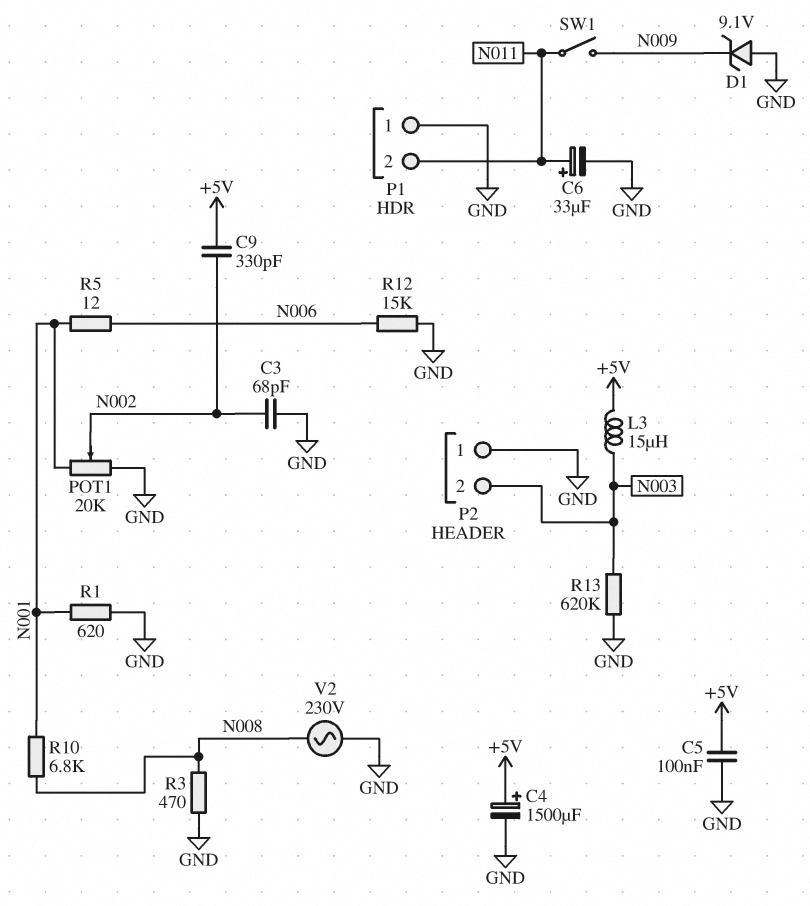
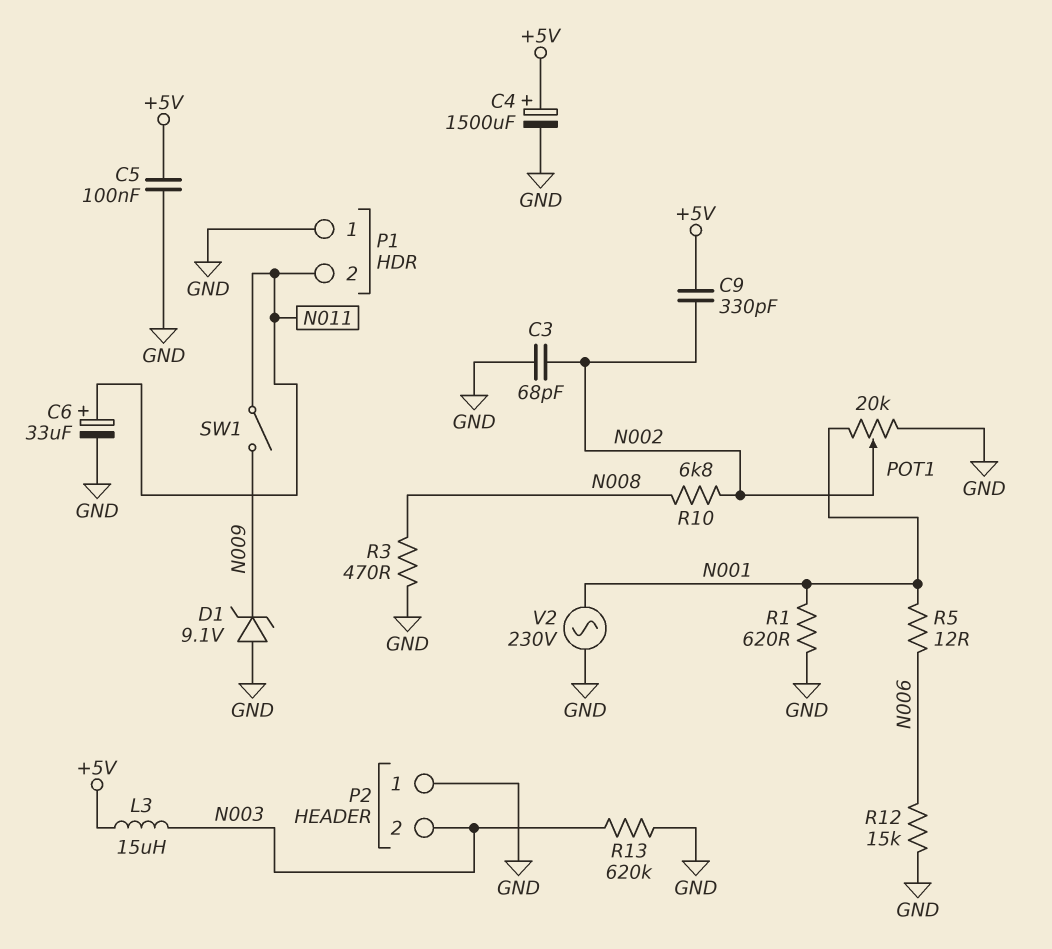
R10: 6.8k (N001, N008) -> 6.8k (N002, N008)
V2: AC 230V (GND, N008) -> AC 230V (GND, N001)

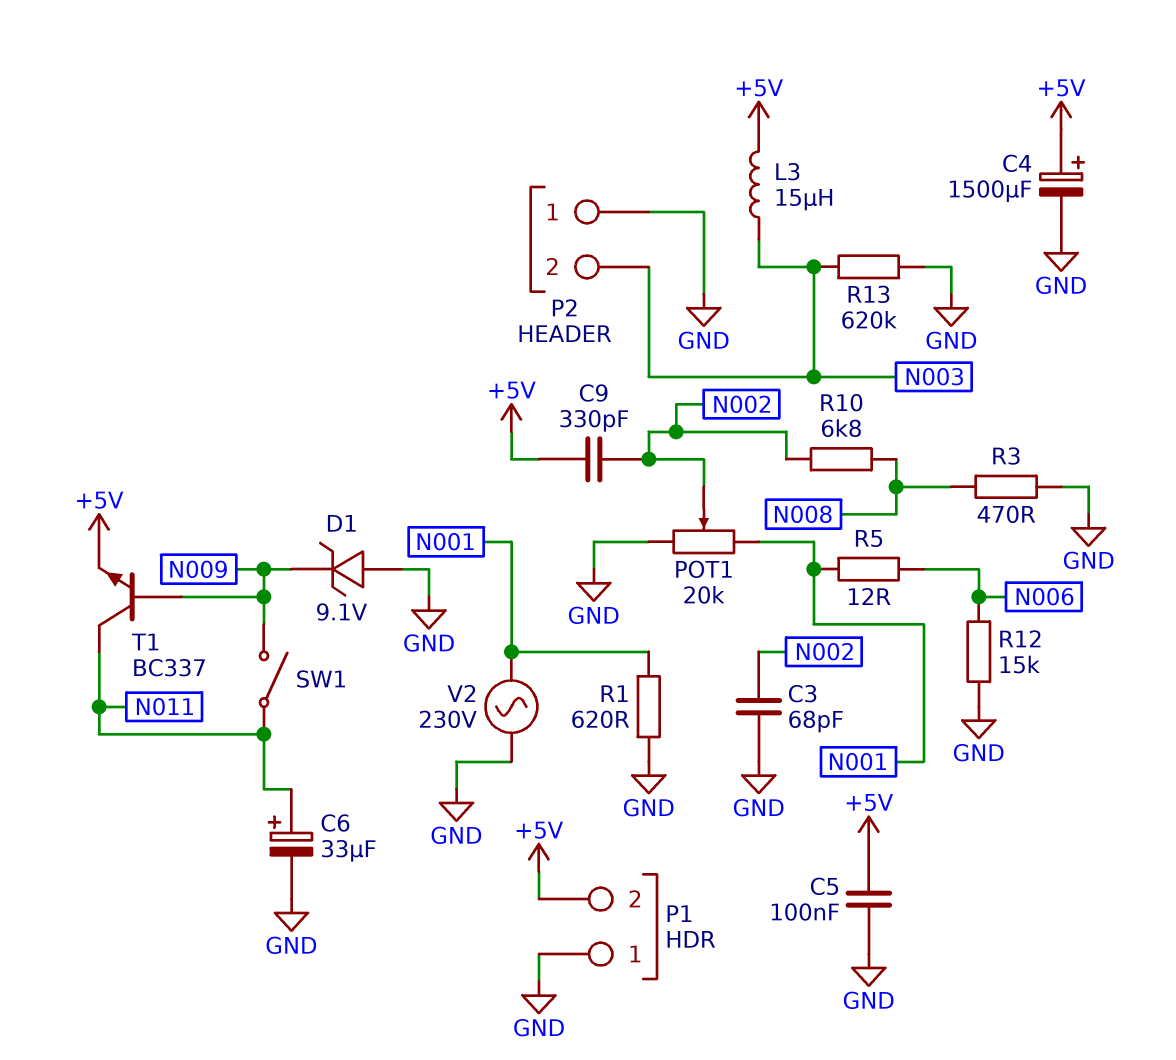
P1 pin 2: N011 -> +5V
T1: none -> NPN BC337 (B N009, C N011, E +5V)

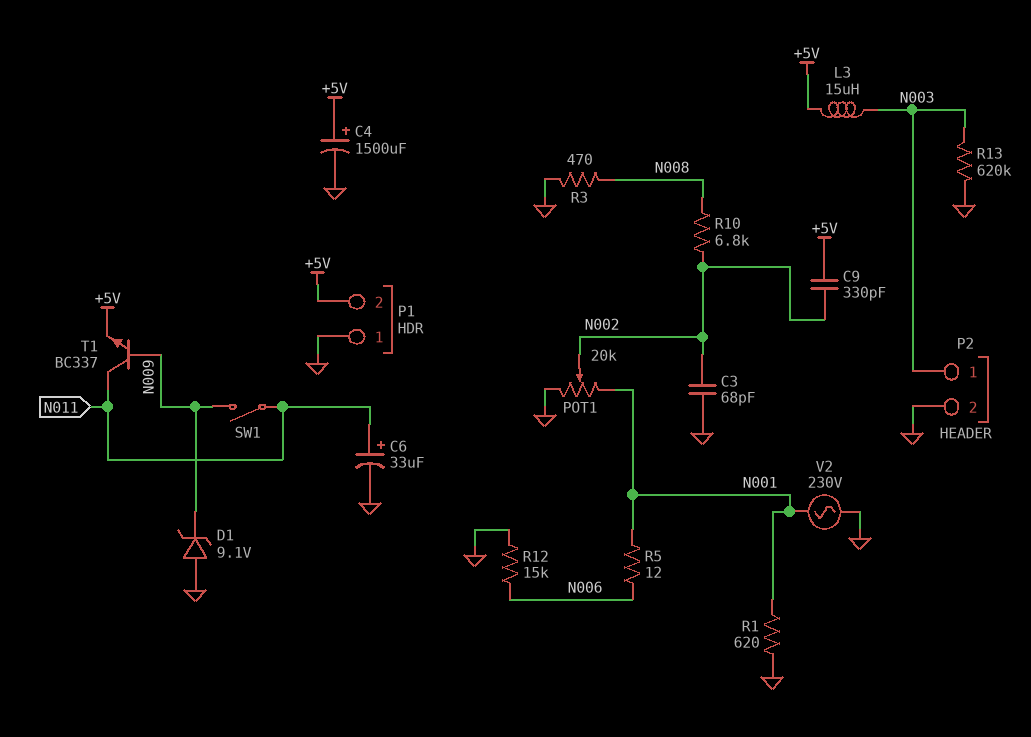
C5: 100nF (+5V, GND) -> none
P2 pin 1: GND -> N003
P2 pin 2: N003 -> GND

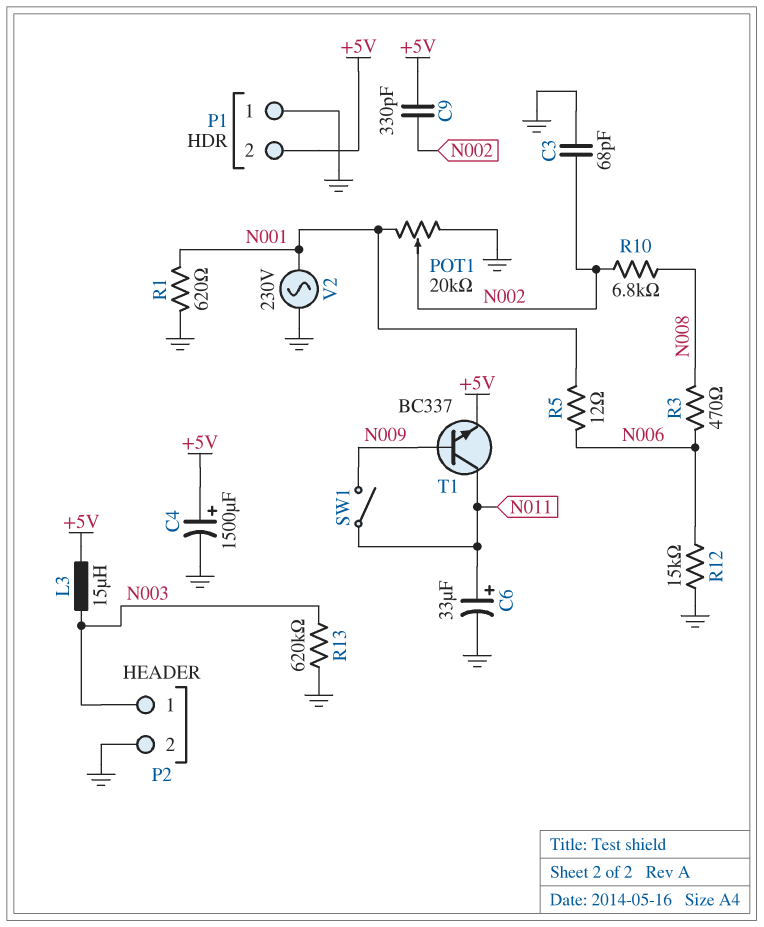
D1: zener 9.1V (A GND, K N009) -> none
R3: 470 (GND, N008) -> 470 (N006, N008)

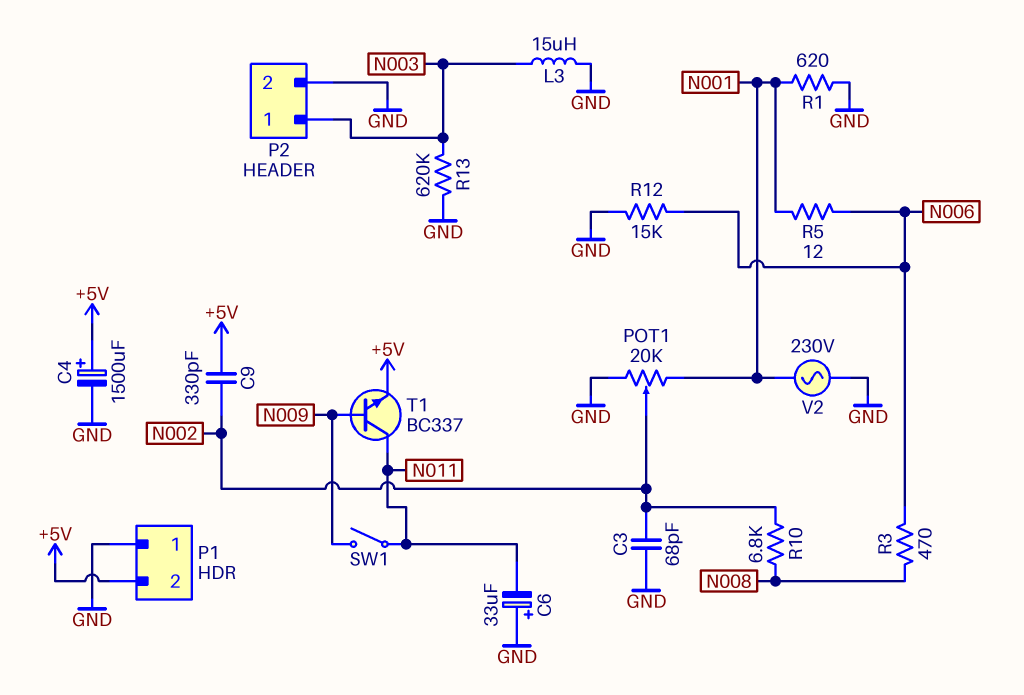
C6: 33uF (plus N011, minus GND) -> 33uF (plus GND, minus N011)
L3: 15uH (+5V, N003) -> 15uH (GND, N003)

